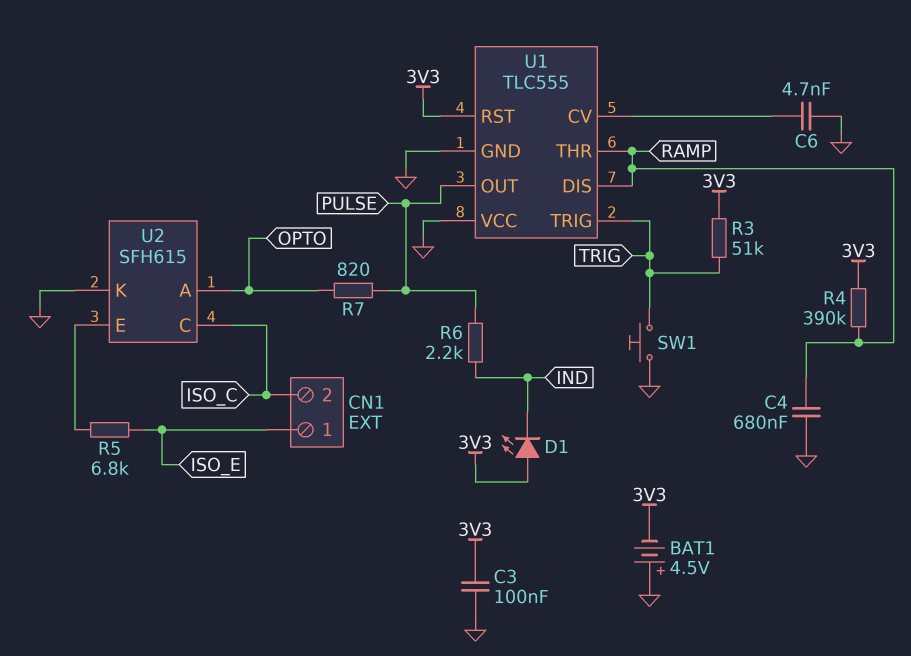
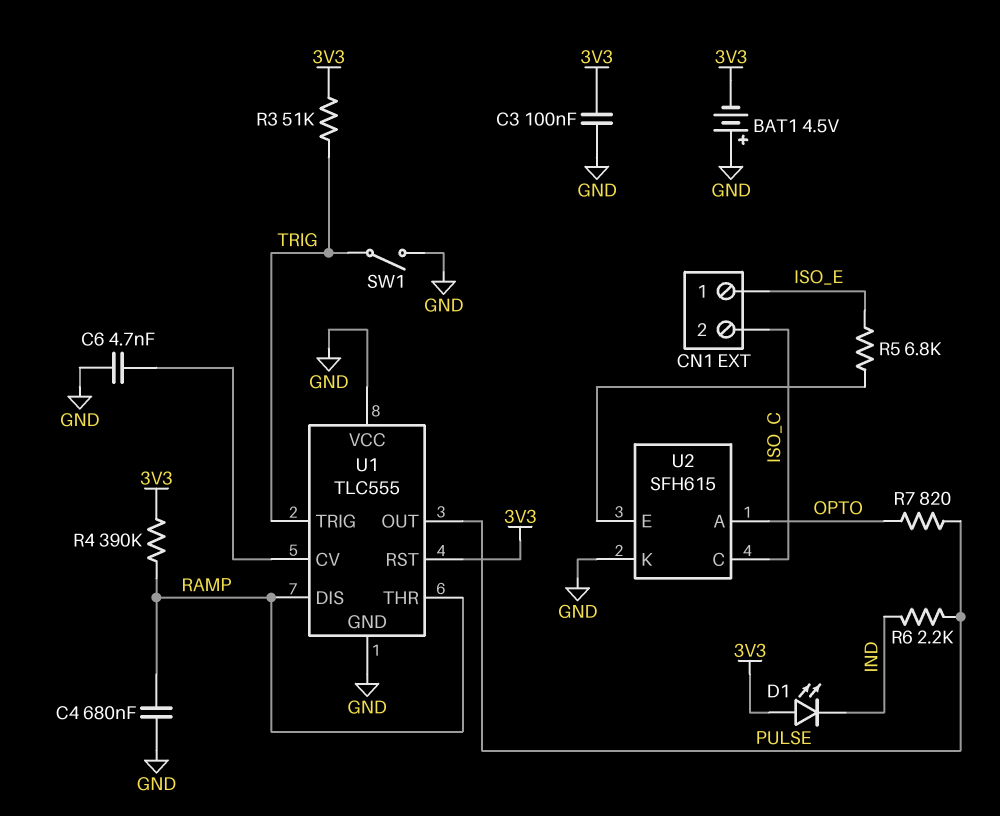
SW1: button (GND, TRIG) -> switch (GND, TRIG)

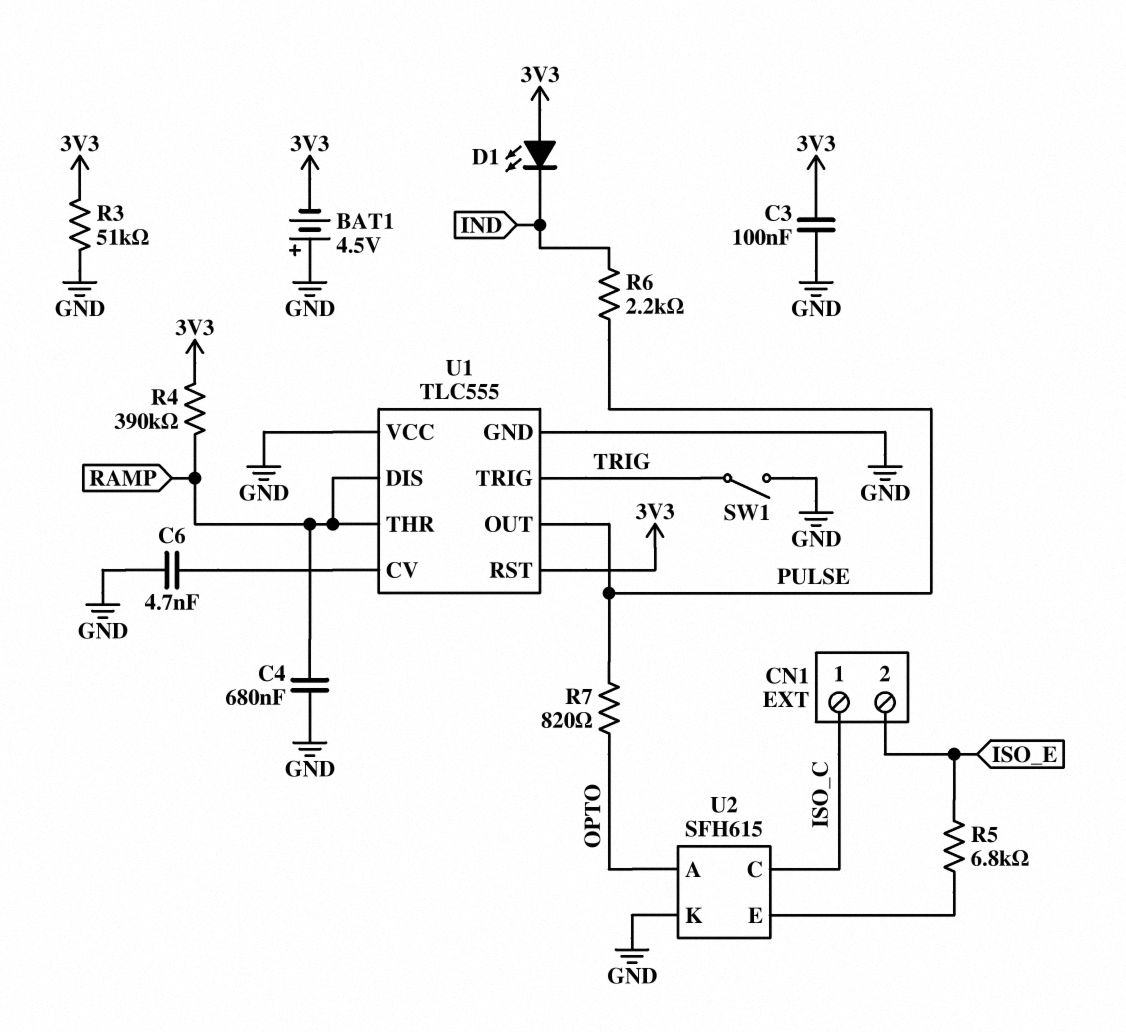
CN1 pin 1: ISO_E -> ISO_C
CN1 pin 2: ISO_C -> ISO_E
R3: 51k (3V3, TRIG) -> 51k (3V3, GND)

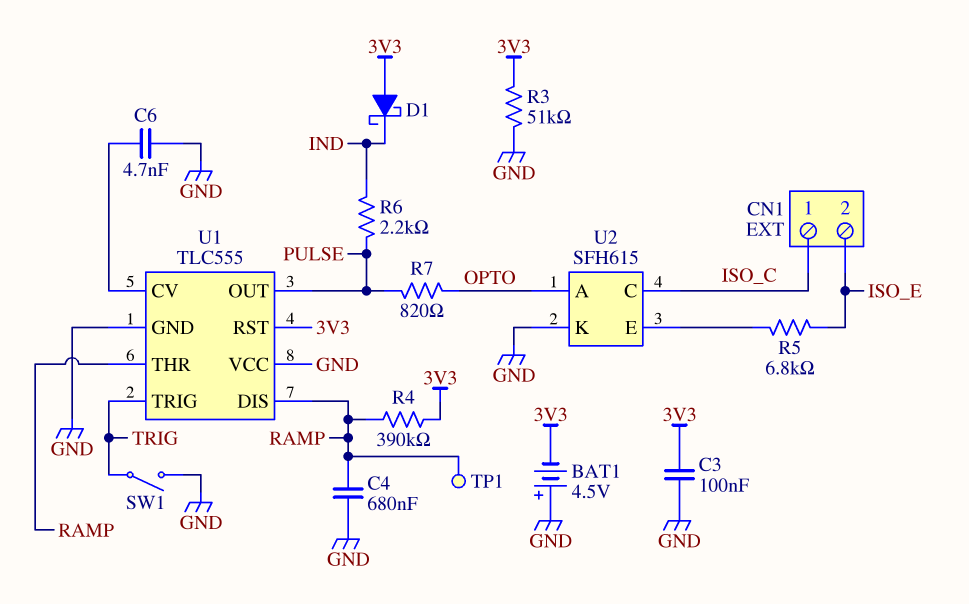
D1: LED (A 3V3, K IND) -> schottky (A 3V3, K IND)
TP1: none -> test point (RAMP)

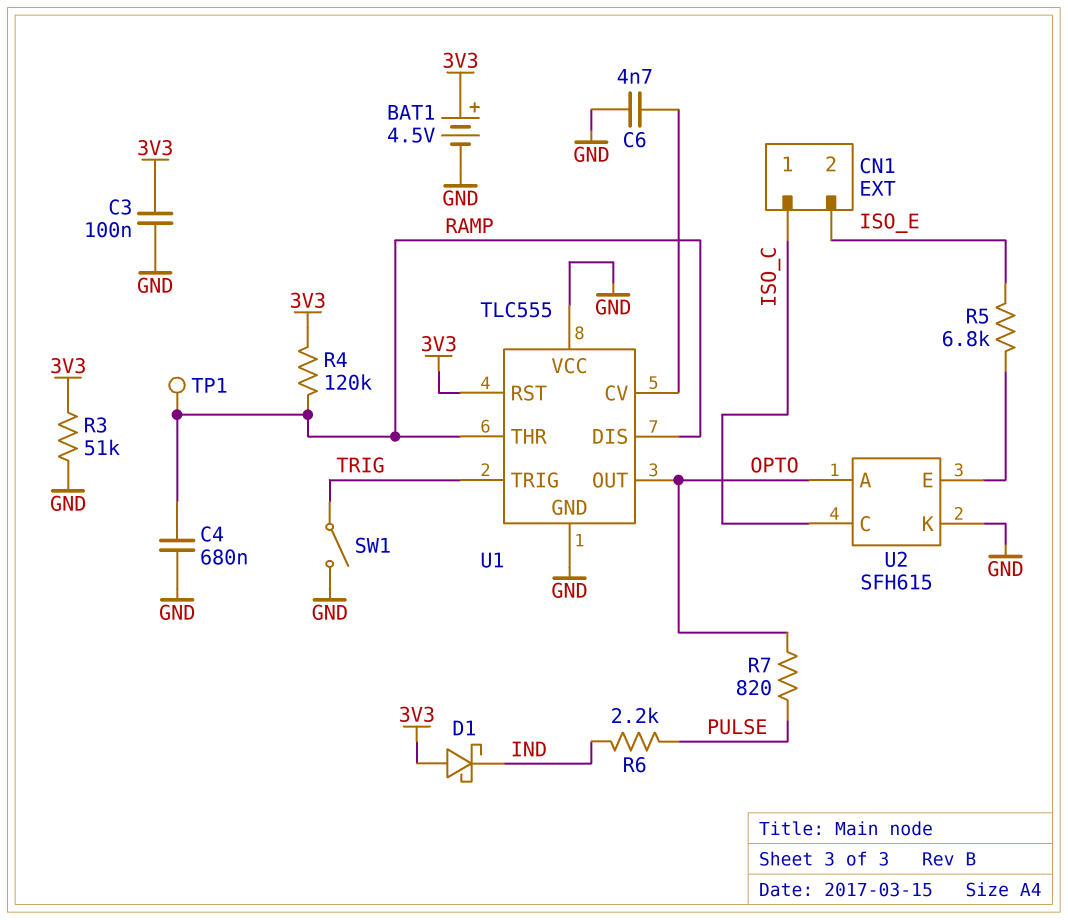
BAT1: 4.5V (plus GND, minus 3V3) -> 4.5V (plus 3V3, minus GND)
R4: 390k (3V3, RAMP) -> 120k (3V3, RAMP)
U1 pin OUT: PULSE -> OPTO

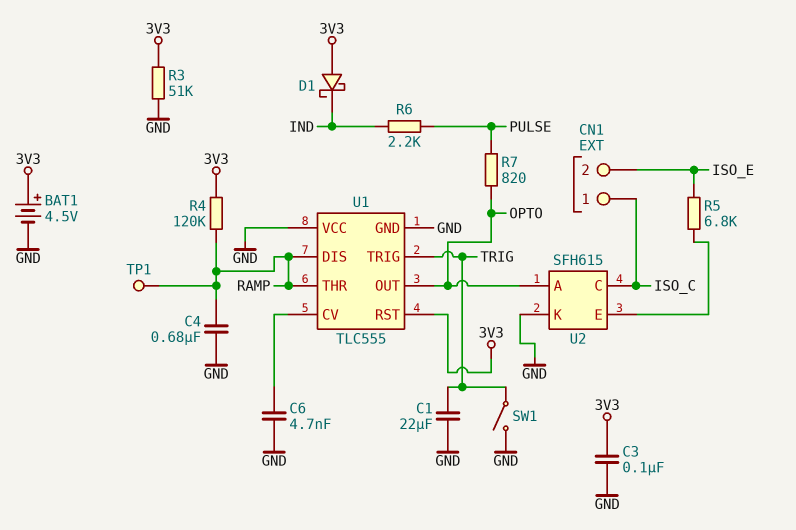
C1: none -> 22uF (GND, TRIG)

